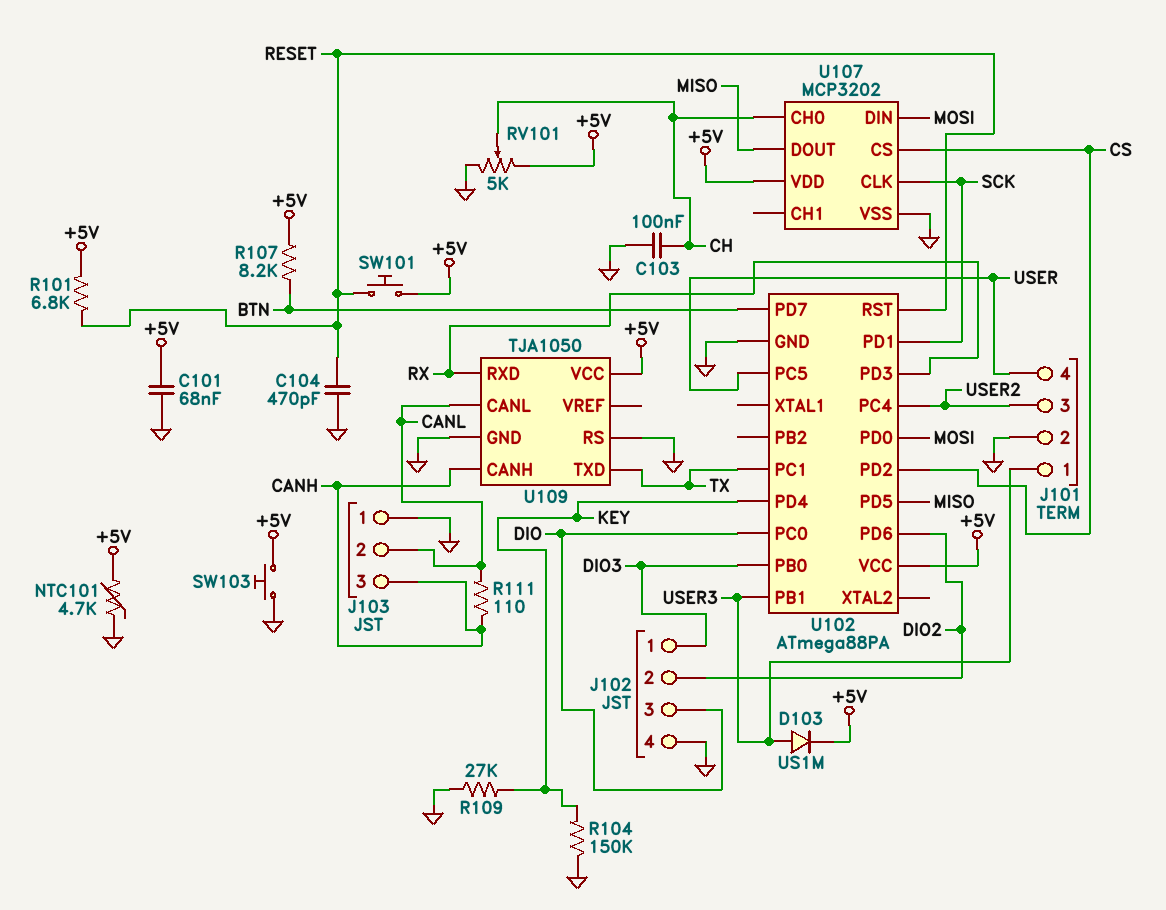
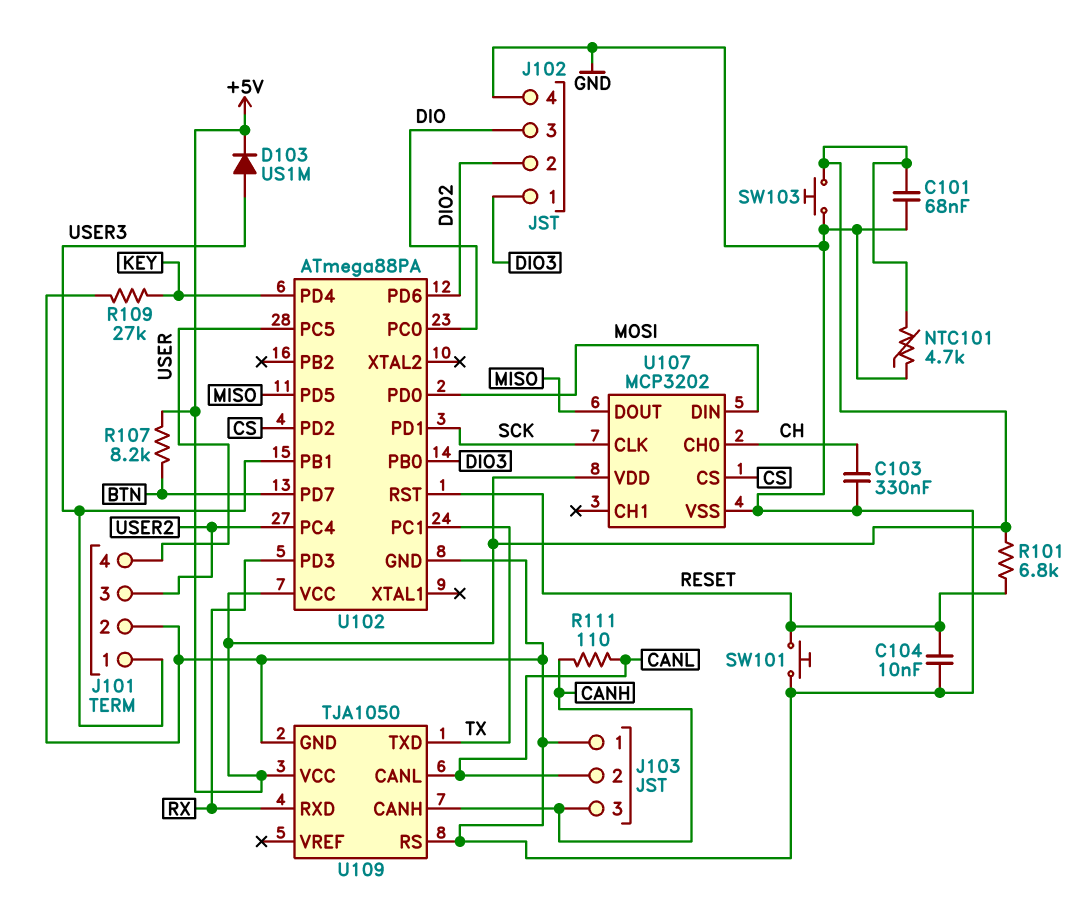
C103: 100nF (CH, GND) -> 330nF (CH, GND)
C104: 470pF (GND, RESET) -> 10nF (GND, RESET)
R104: 150k (GND, KEY) -> none
RV101: 5k (+5V, GND, wiper CH) -> none
SW101: button (+5V, RESET) -> button (GND, RESET)

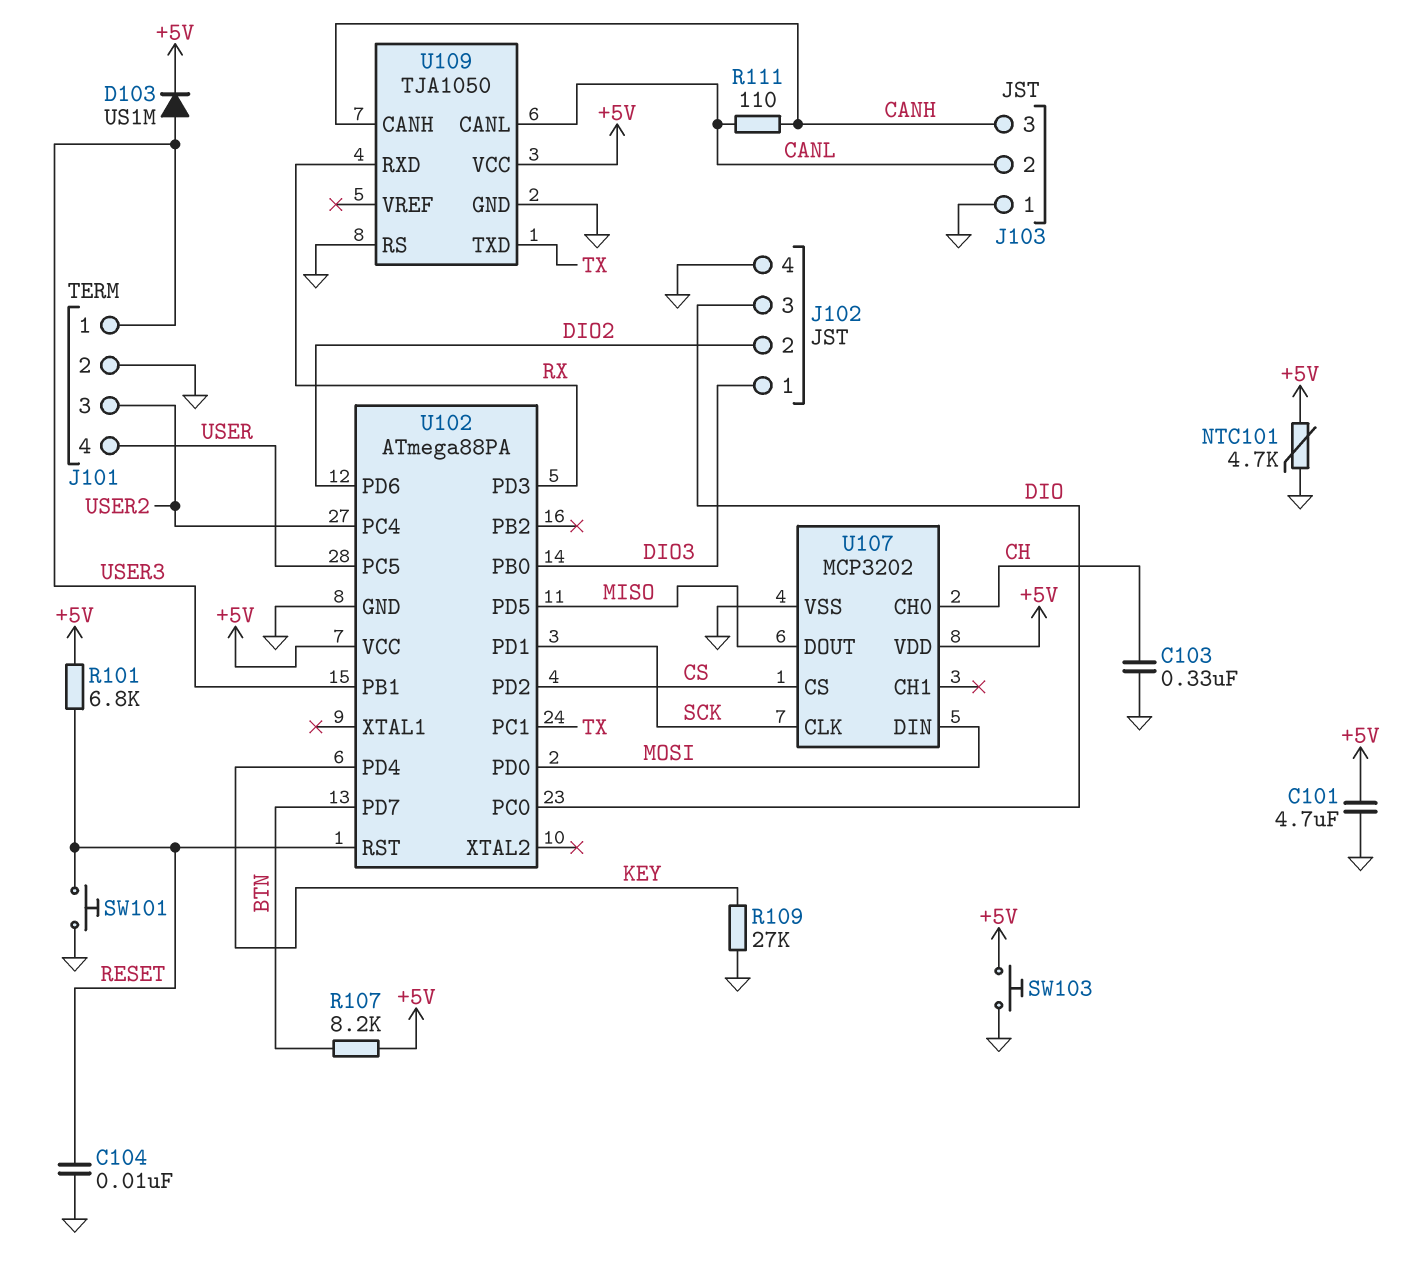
C101: 68nF (+5V, GND) -> 4.7uF (+5V, GND)

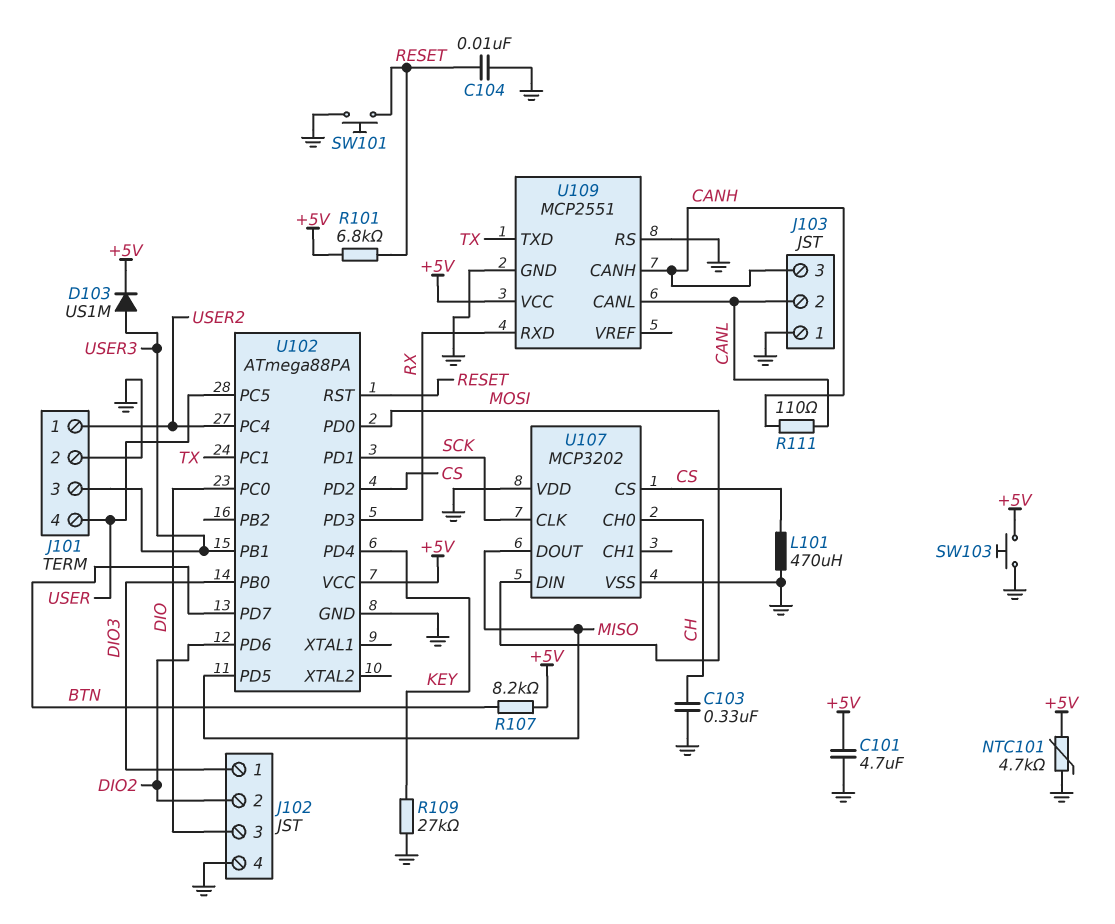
J101 pin 1: USER3 -> USER2
J101 pin 3: USER2 -> USER3
L101: none -> 470uH (CS, GND)
U107 pin VDD: +5V -> GND
U109: TJA1050 -> MCP2551

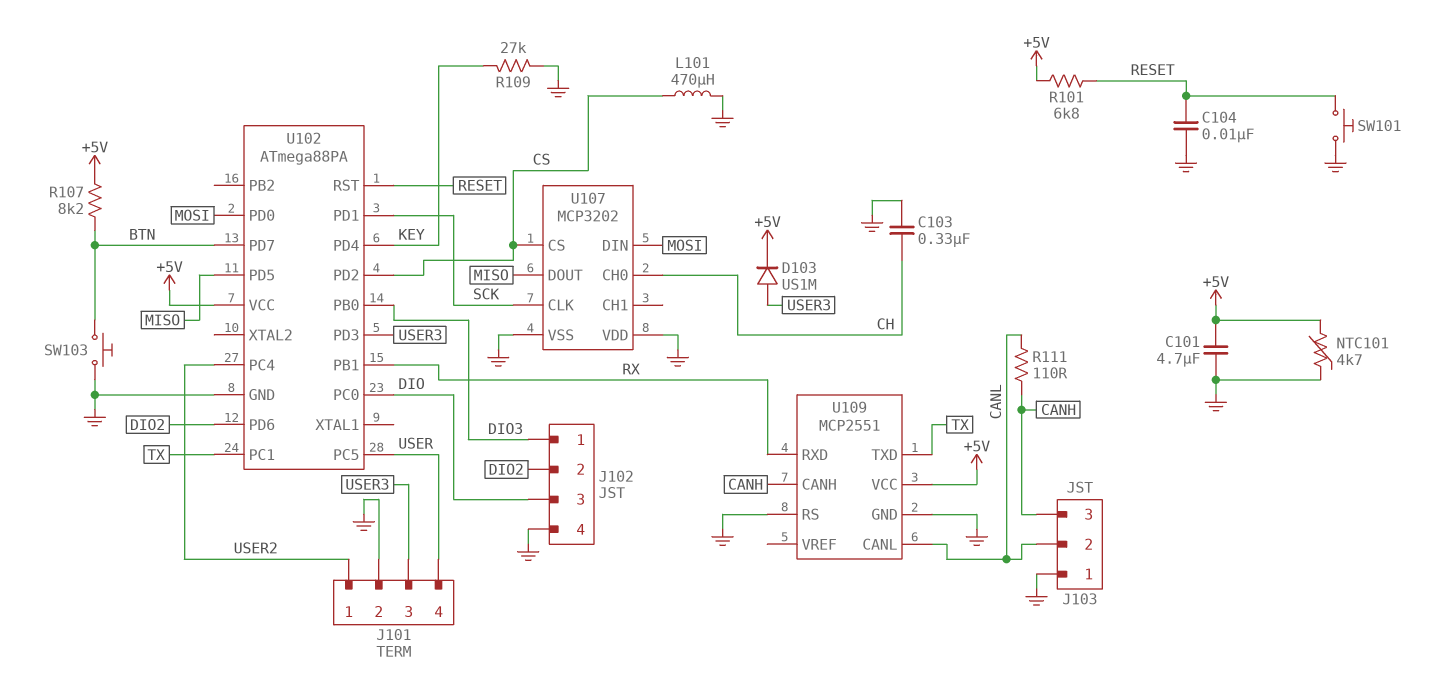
SW103: button (+5V, GND) -> button (BTN, GND)
U102 pin PB1: USER3 -> RX
U102 pin PD3: RX -> USER3

